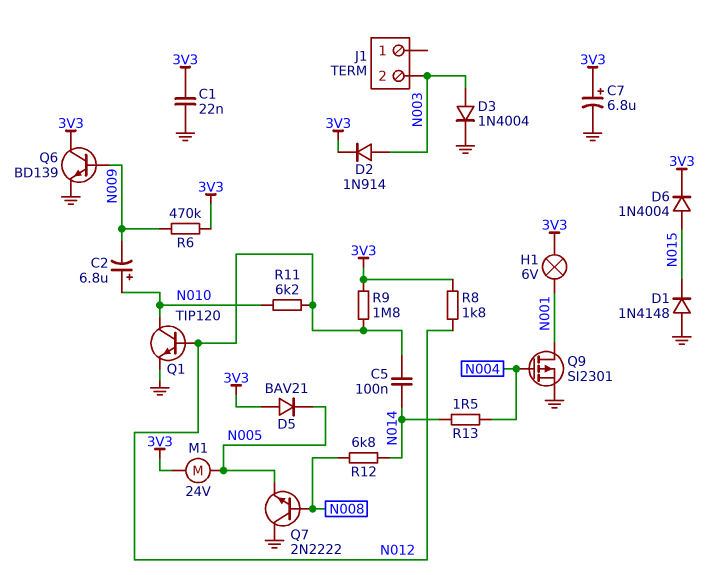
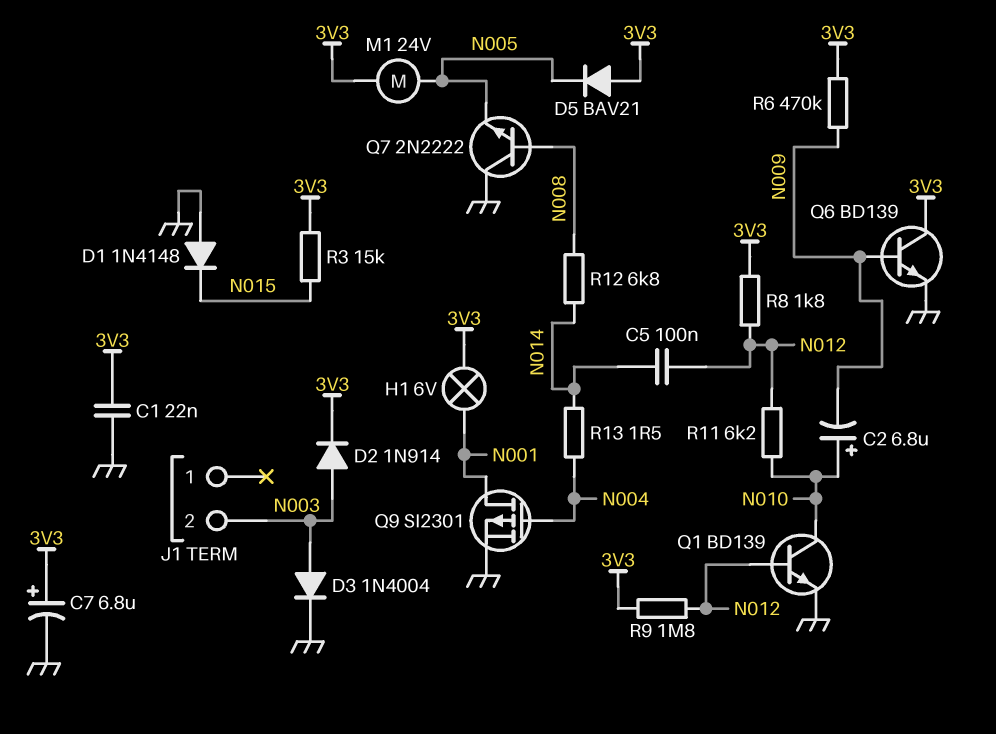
D6: diode 1N4004 (A N015, K 3V3) -> none
Q1: NPN TIP120 (B N012, C N010, E GND) -> NPN BD139 (B N012, C N010, E GND)
R3: none -> 15k (3V3, N015)

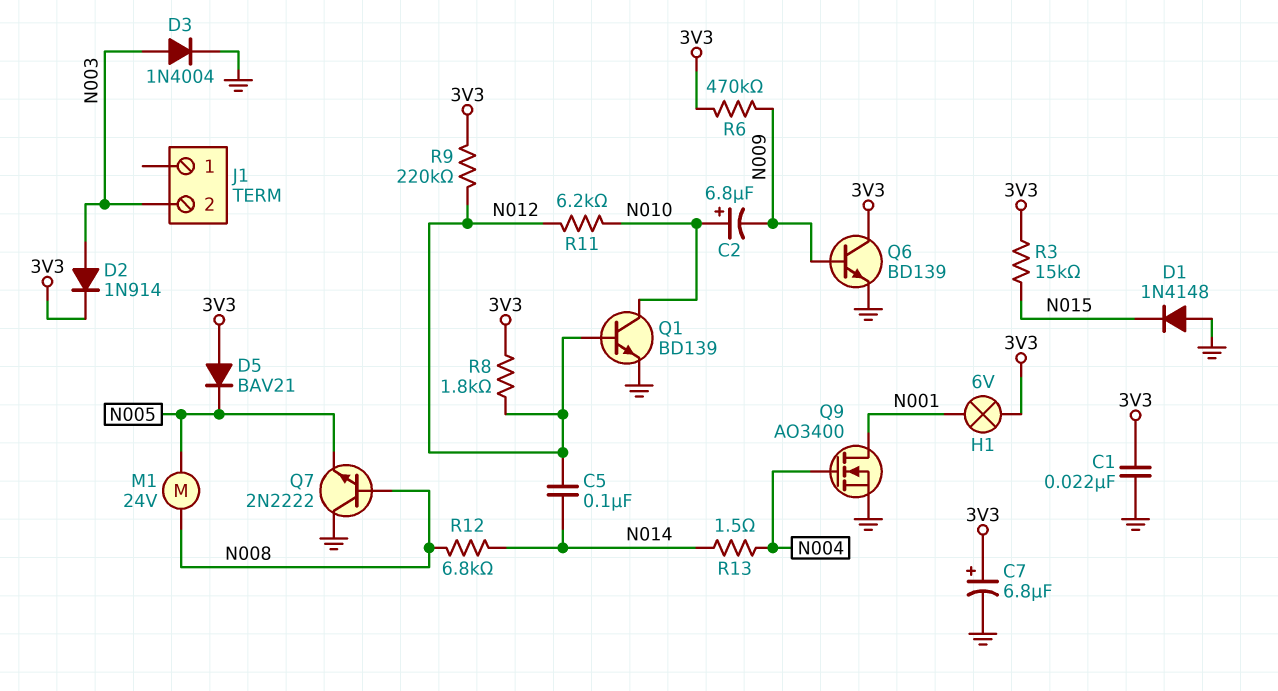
M1: motor 24V (3V3, N005) -> motor 24V (N005, N008)
Q9: PMOS SI2301 (G N004, D N001, S GND) -> NMOS AO3400 (G N004, D N001, S GND)
R9: 1.8M (3V3, N012) -> 220k (3V3, N012)

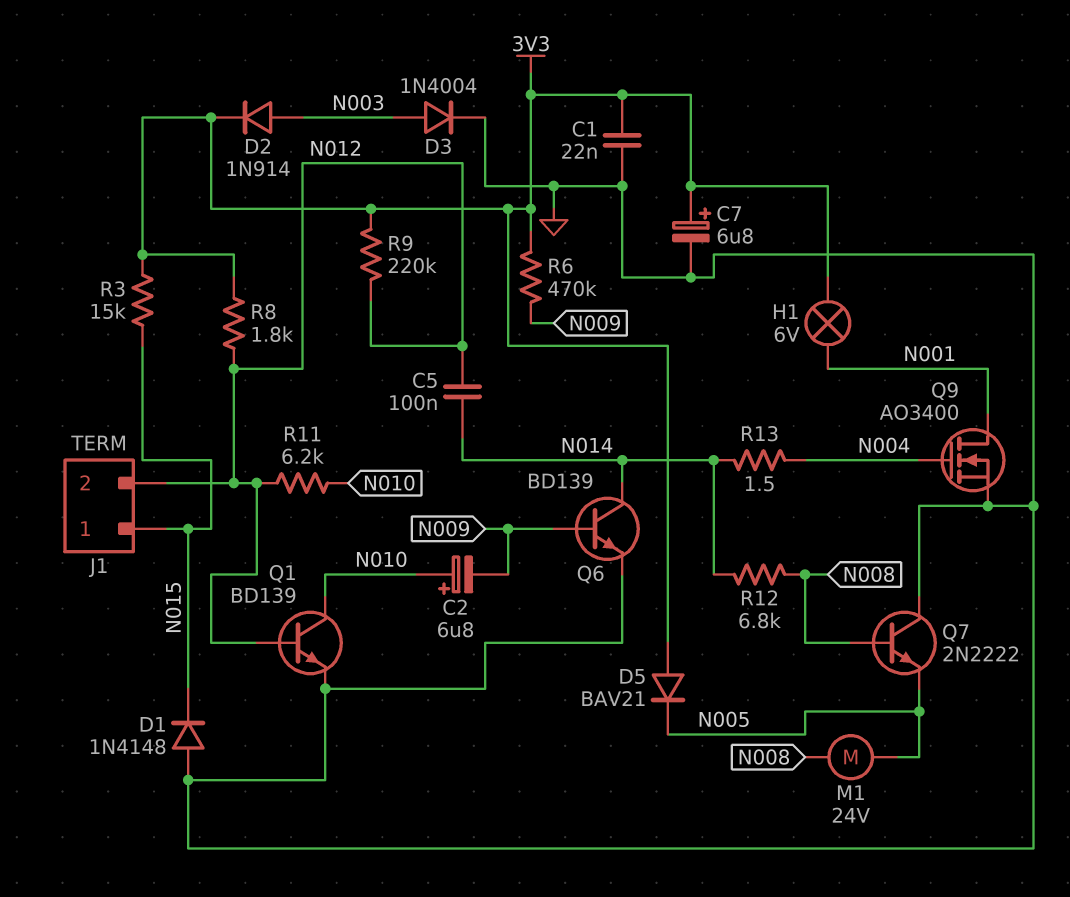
J1 pin 1: none -> N015
J1 pin 2: N003 -> N012
Q6: NPN BD139 (B N009, C 3V3, E GND) -> NPN BD139 (B N009, C N014, E GND)

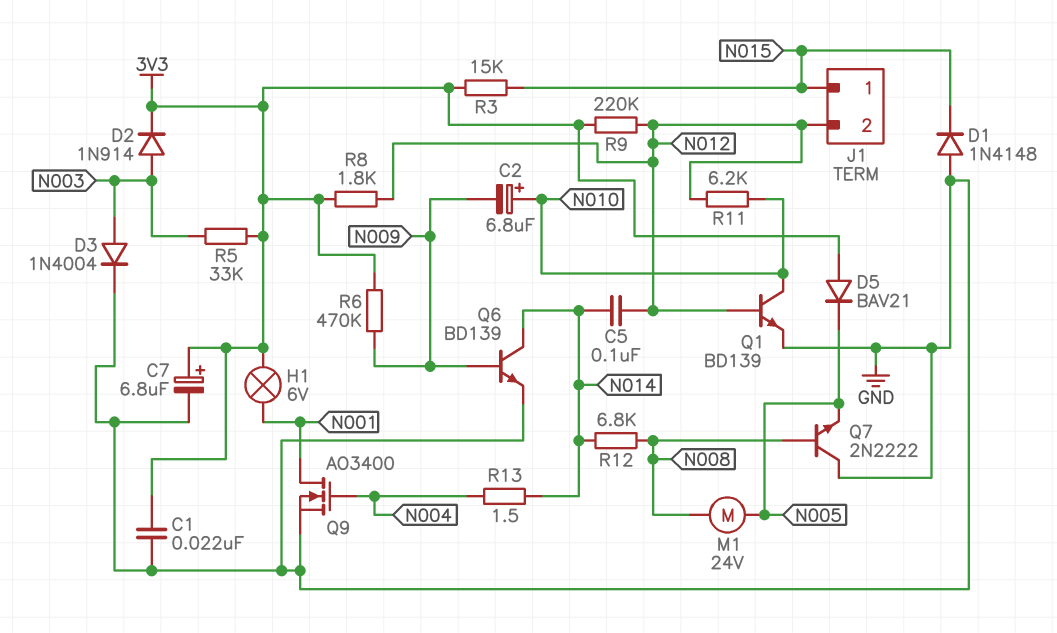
R5: none -> 33k (3V3, N003)

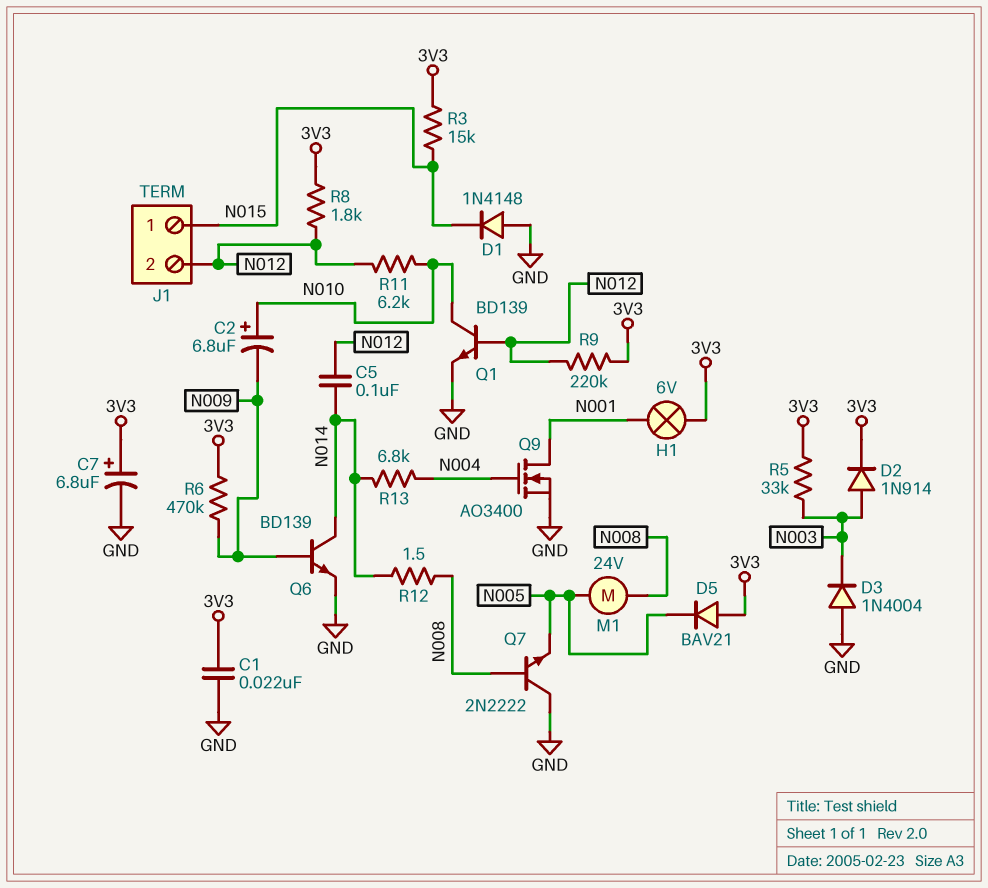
D3: diode 1N4004 (A N003, K GND) -> diode 1N4004 (A GND, K N003)
R12: 6.8k (N008, N014) -> 1.5 (N008, N014)
R13: 1.5 (N004, N014) -> 6.8k (N004, N014)

